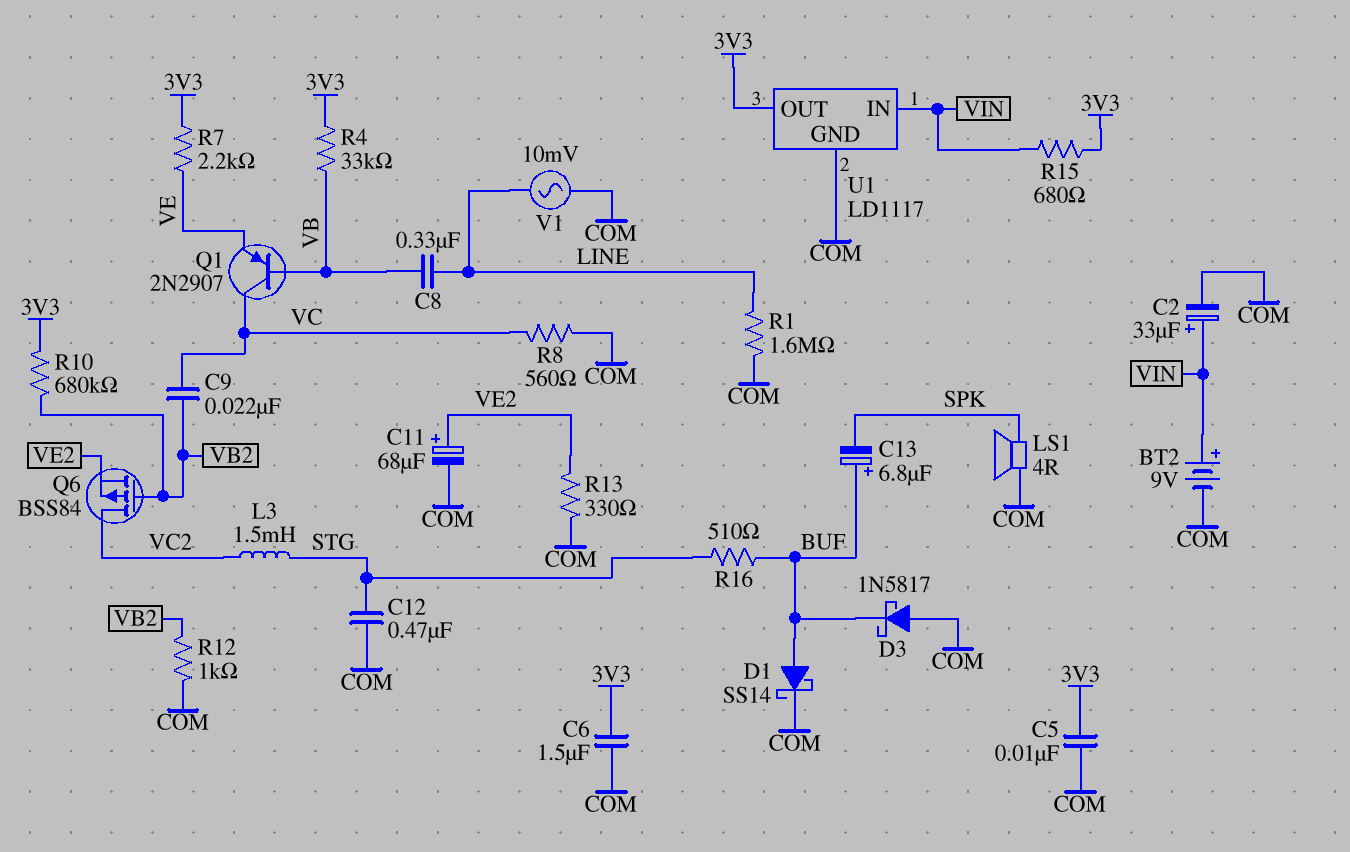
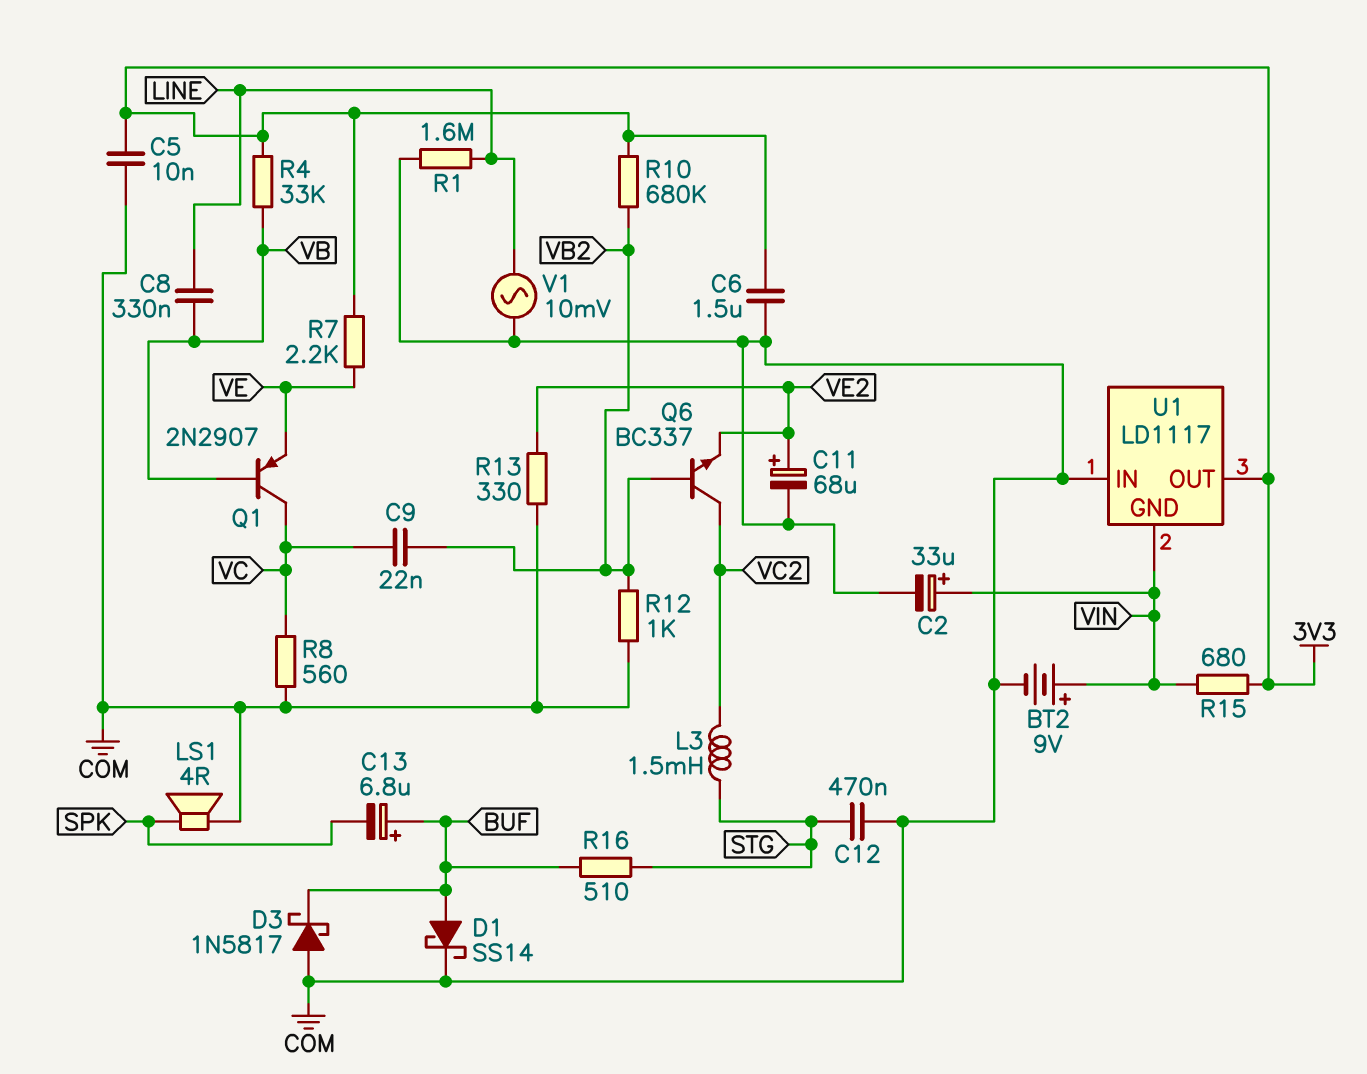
Q6: PMOS BSS84 (G VB2, D VC2, S VE2) -> NPN BC337 (B VB2, C VC2, E VE2)
U1 pin GND: COM -> VIN
U1 pin IN: VIN -> COM

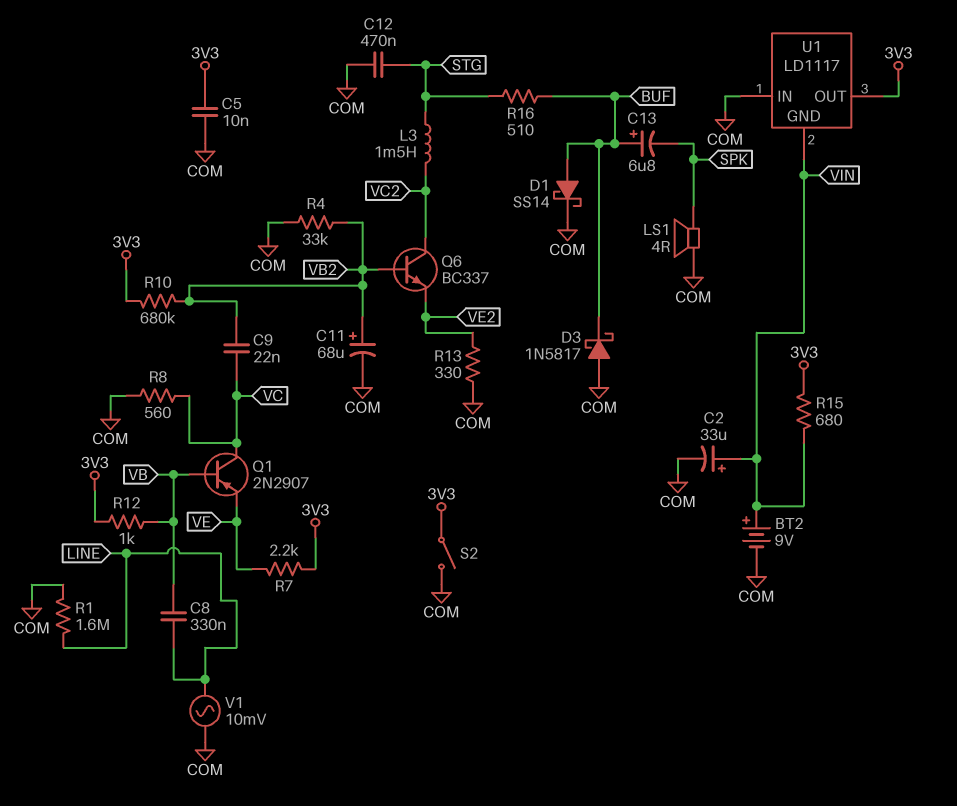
C6: 1.5uF (3V3, COM) -> none
C11: 68uF (plus VE2, minus COM) -> 68uF (plus VB2, minus COM)
R4: 33k (3V3, VB) -> 33k (COM, VB2)
R12: 1k (COM, VB2) -> 1k (3V3, VB)
S2: none -> switch (3V3, COM)

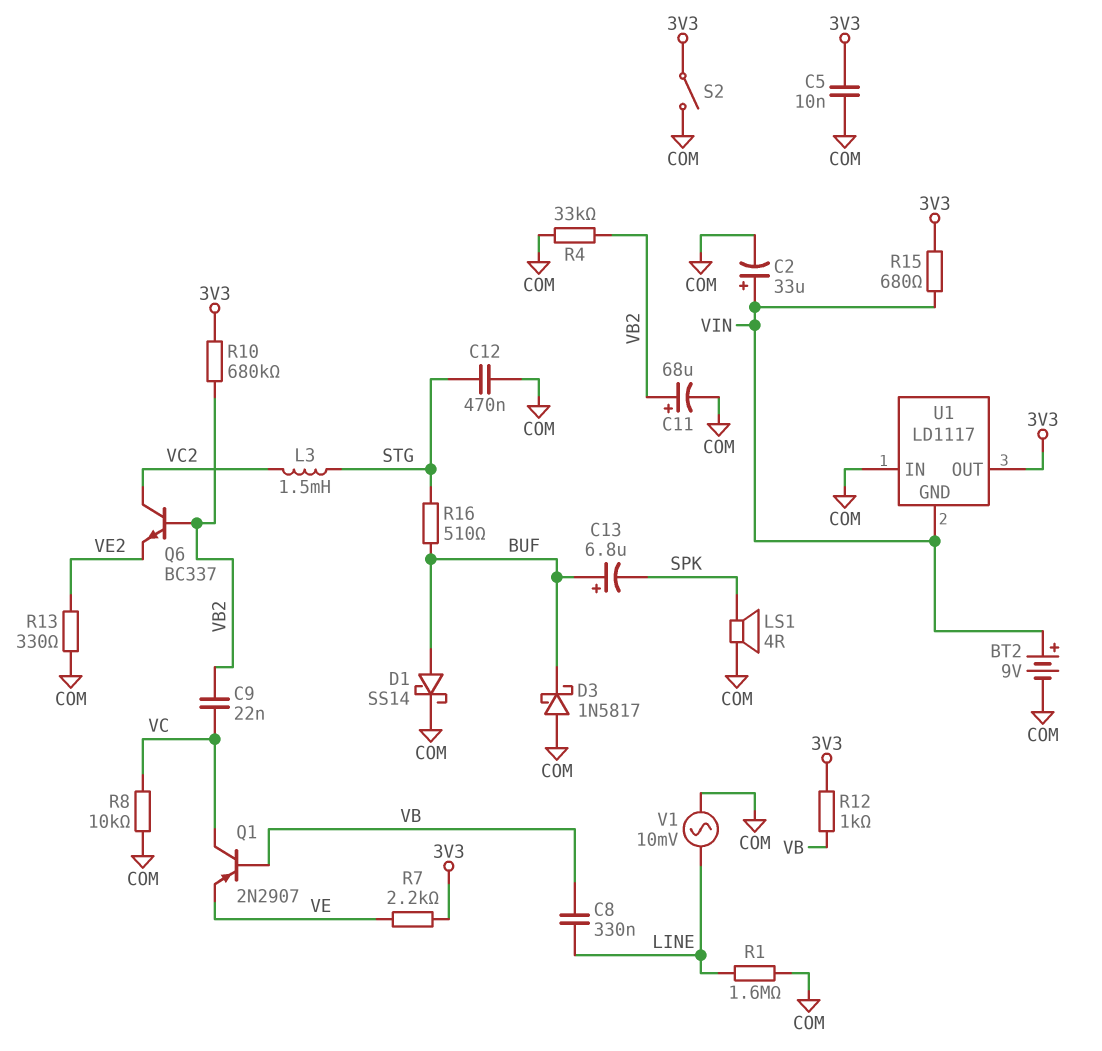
R8: 560 (COM, VC) -> 10k (COM, VC)

